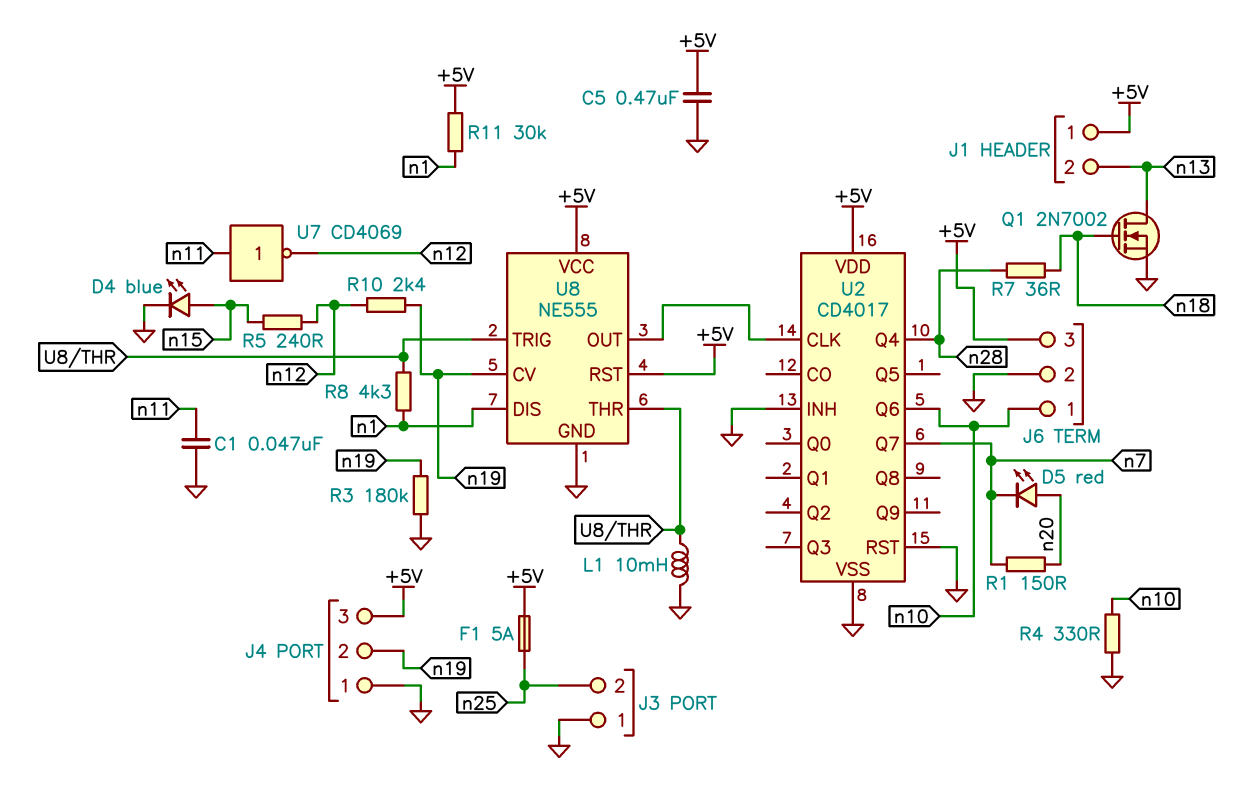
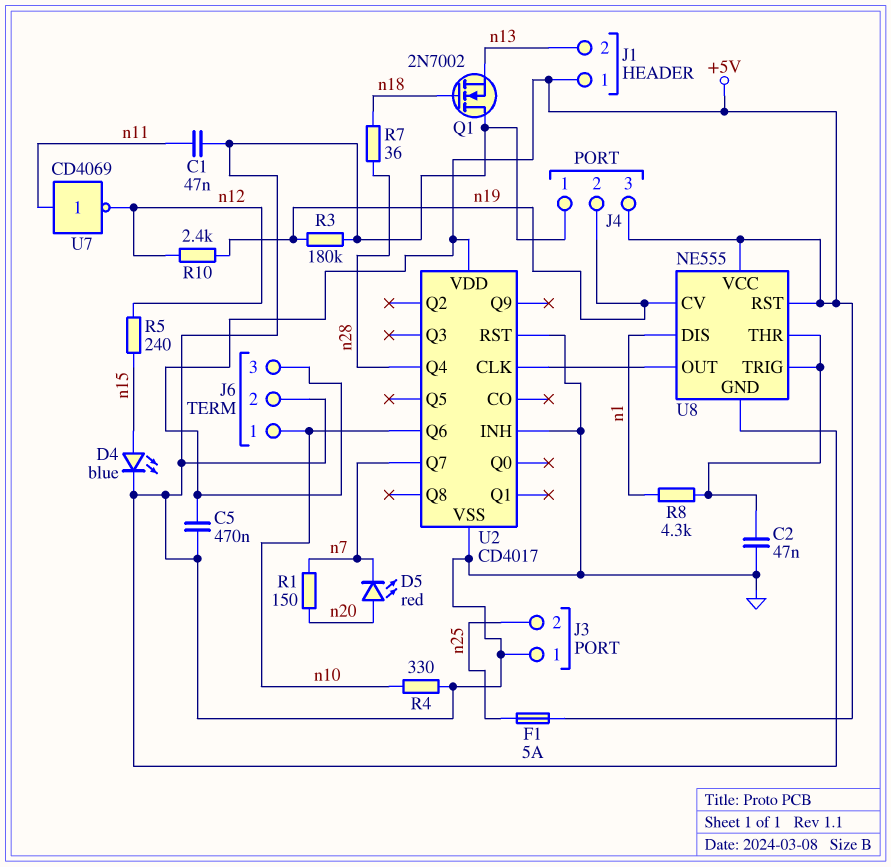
C2: none -> 47nF (GND, U8/THR)
L1: 10mH (GND, U8/THR) -> none
Q1: NMOS 2N7002 (G n18, D n13, S GND) -> NMOS 2N7002 (G n18, D GND, S n13)
R11: 30k (+5V, n1) -> none

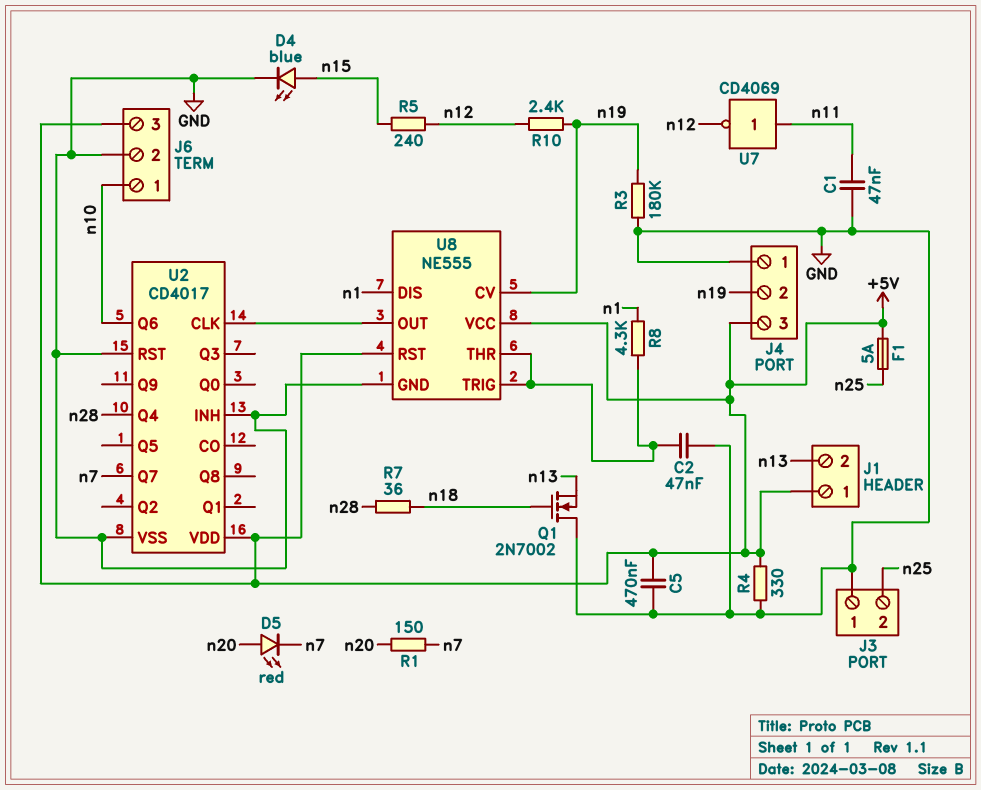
R4: 330 (GND, n10) -> 330 (+5V, GND)

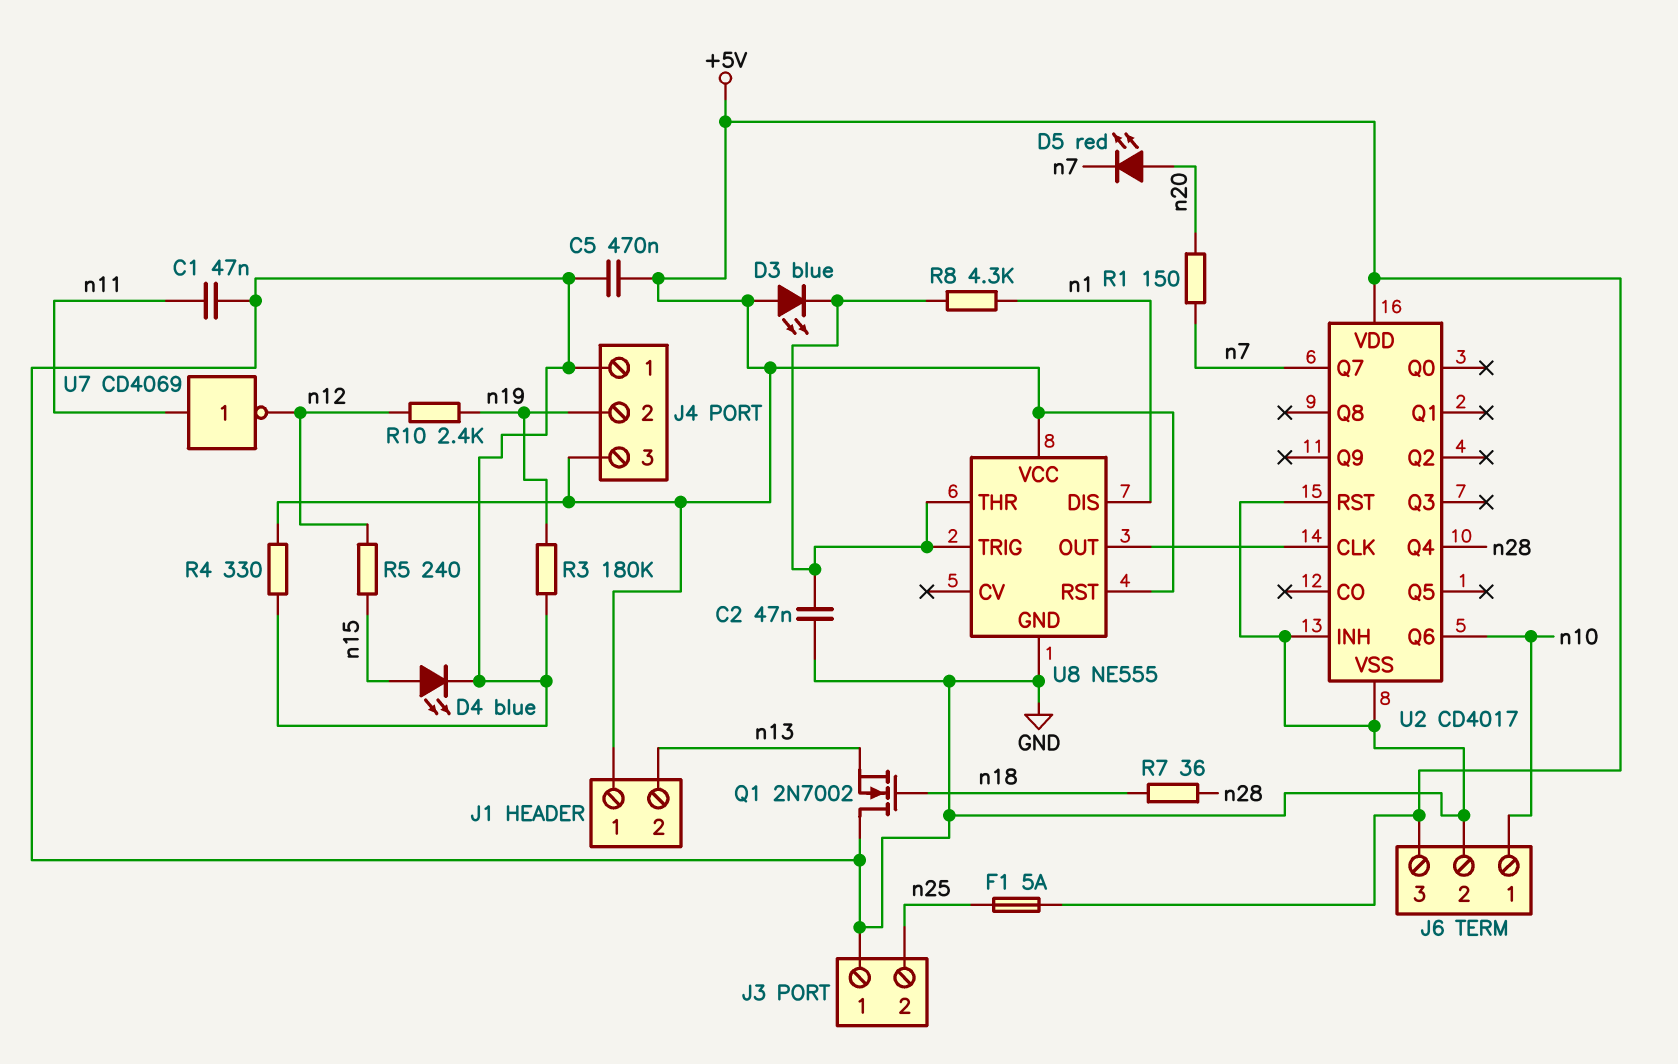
D3: none -> LED blue (A +5V, K U8/THR)
U8 pin CV: n19 -> none

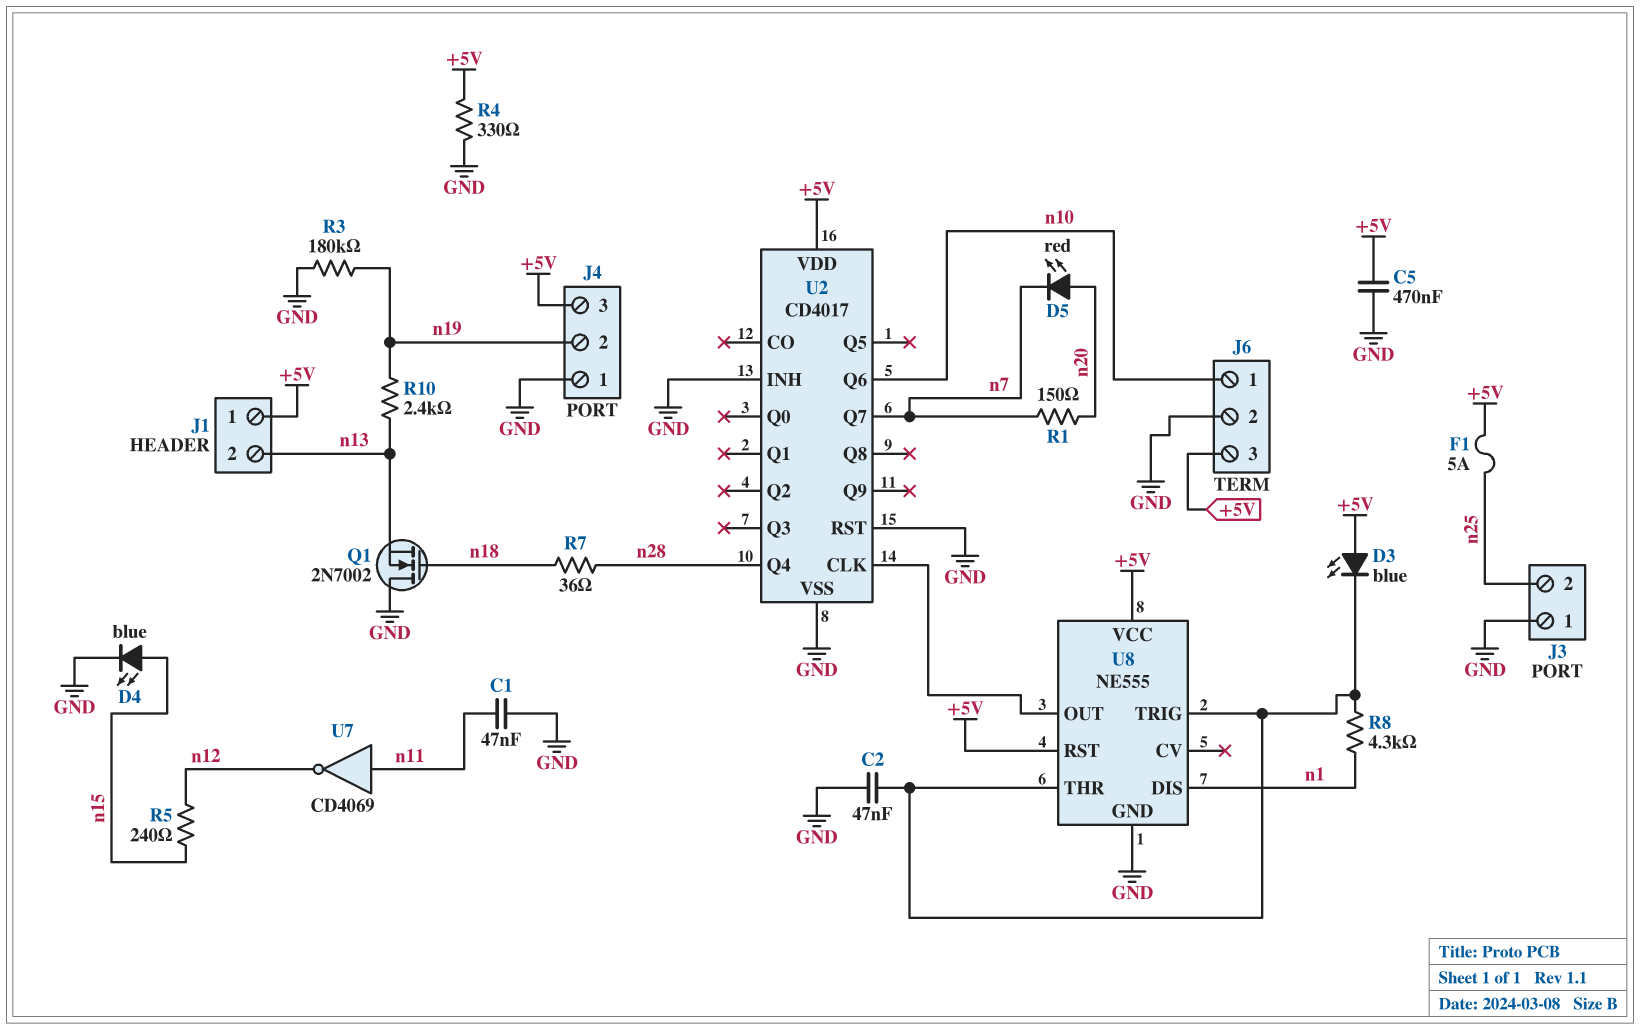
R10: 2.4k (n12, n19) -> 2.4k (n13, n19)

